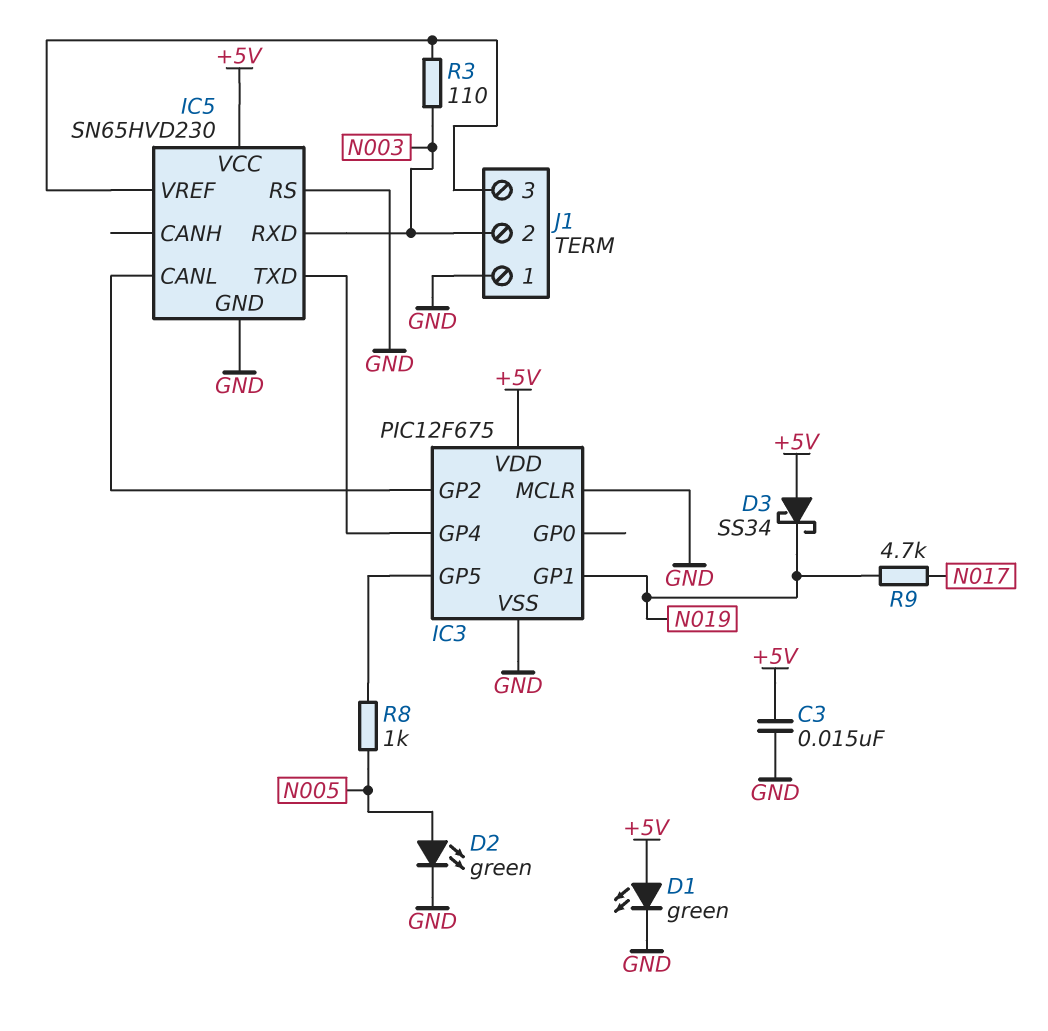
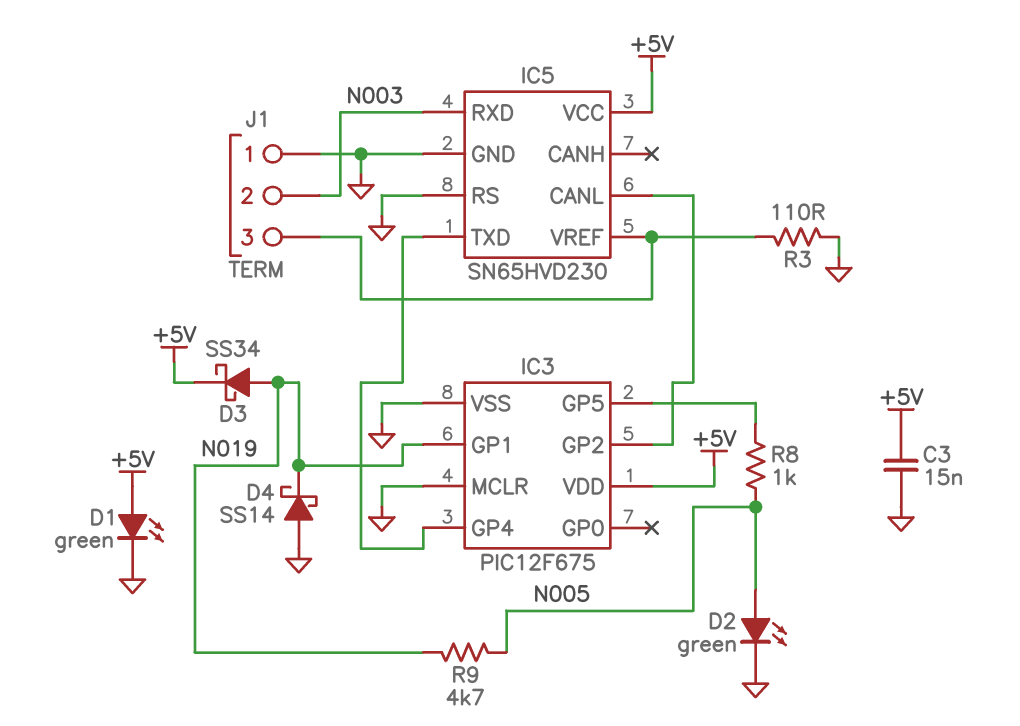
D3: schottky SS34 (A +5V, K N019) -> schottky SS34 (A N019, K +5V)
D4: none -> schottky SS14 (A GND, K N019)
R3: 110 (IC5/VREF, N003) -> 110 (GND, IC5/VREF)
R9: 4.7k (N017, N019) -> 4.7k (N005, N019)

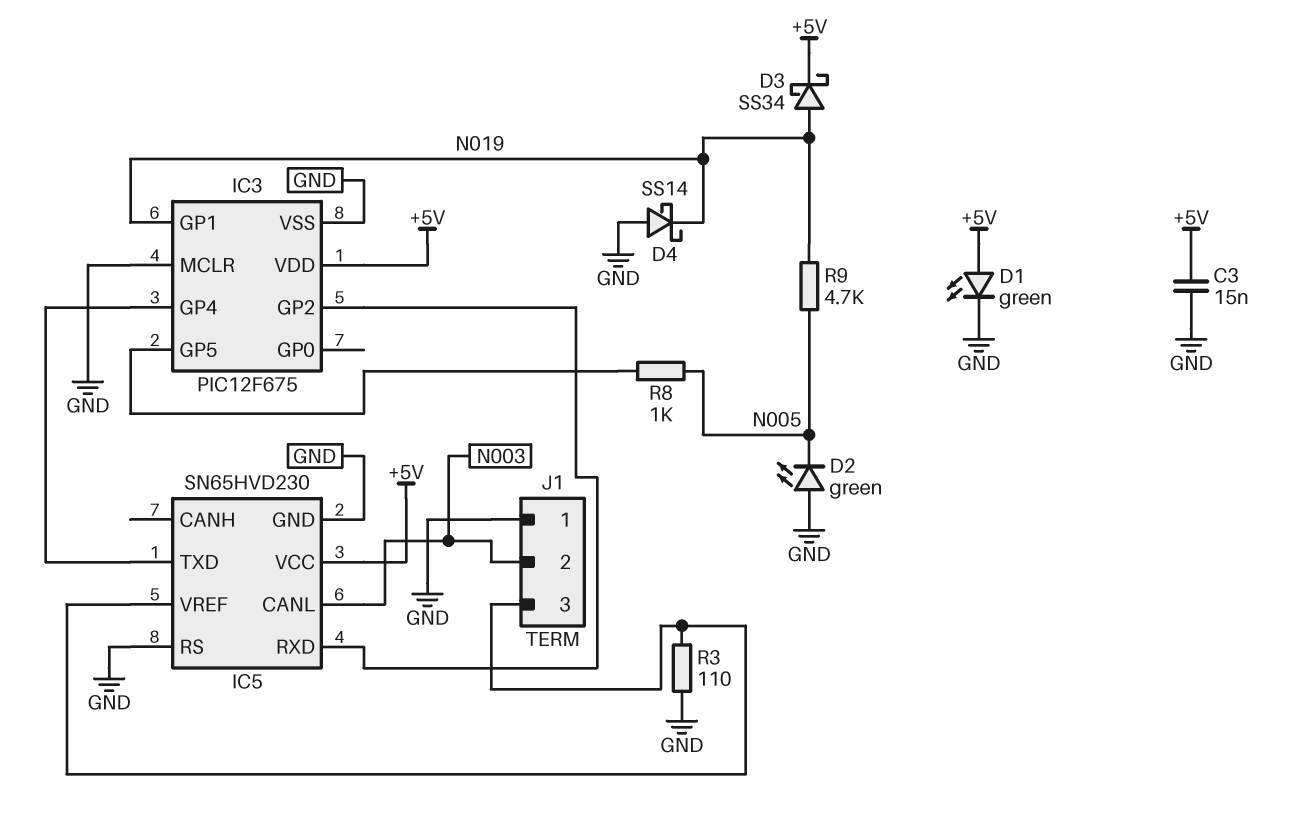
D2: LED green (A N005, K GND) -> LED green (A GND, K N005)
IC5 pin CANL: IC3/GP2 -> N003
IC5 pin RXD: N003 -> IC3/GP2

